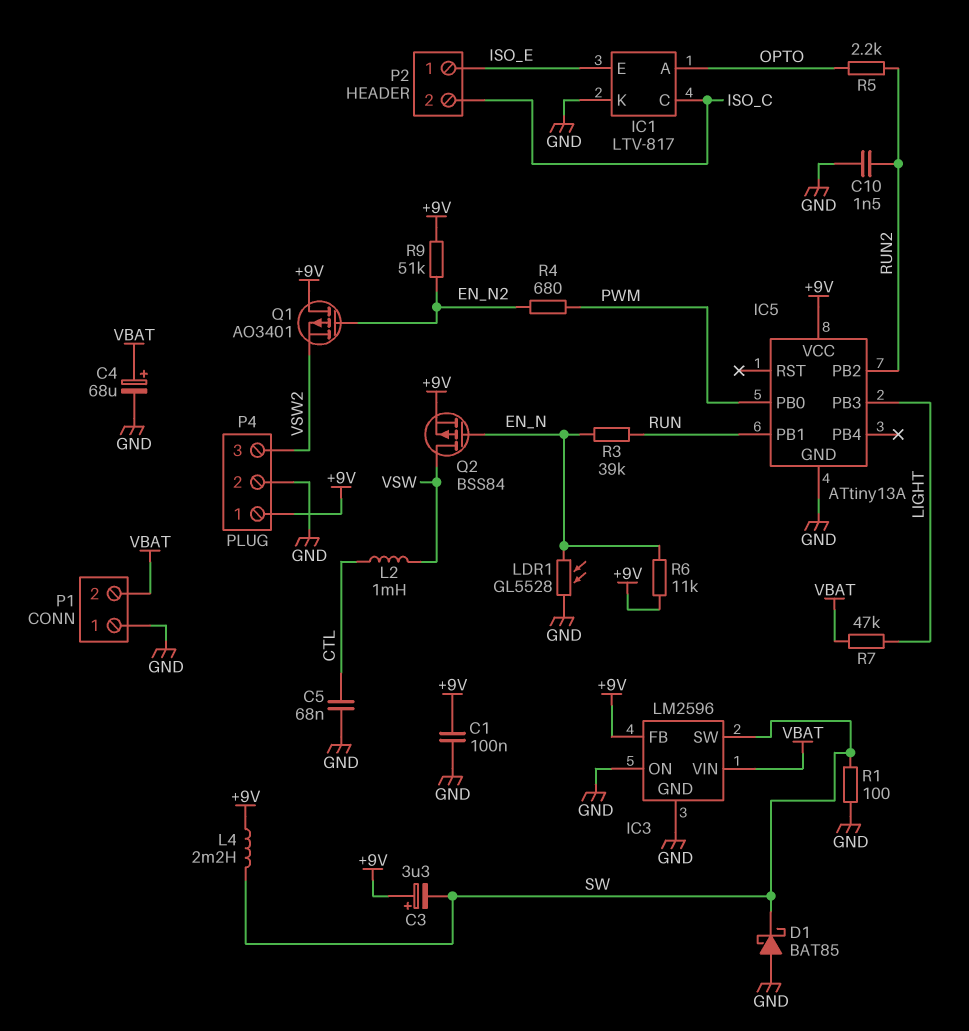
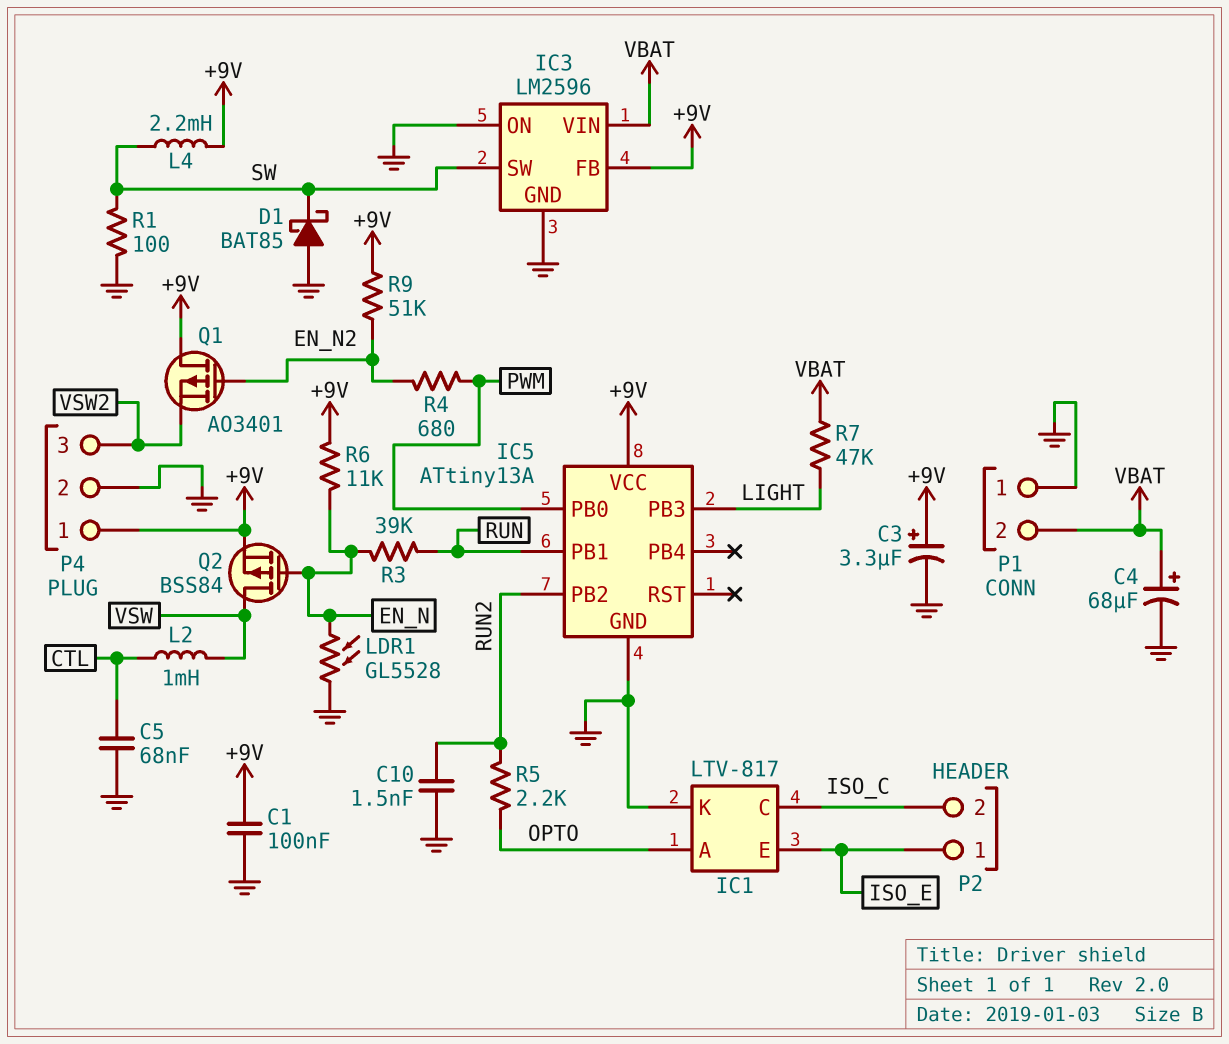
C3: 3.3uF (plus +9V, minus SW) -> 3.3uF (plus +9V, minus GND)

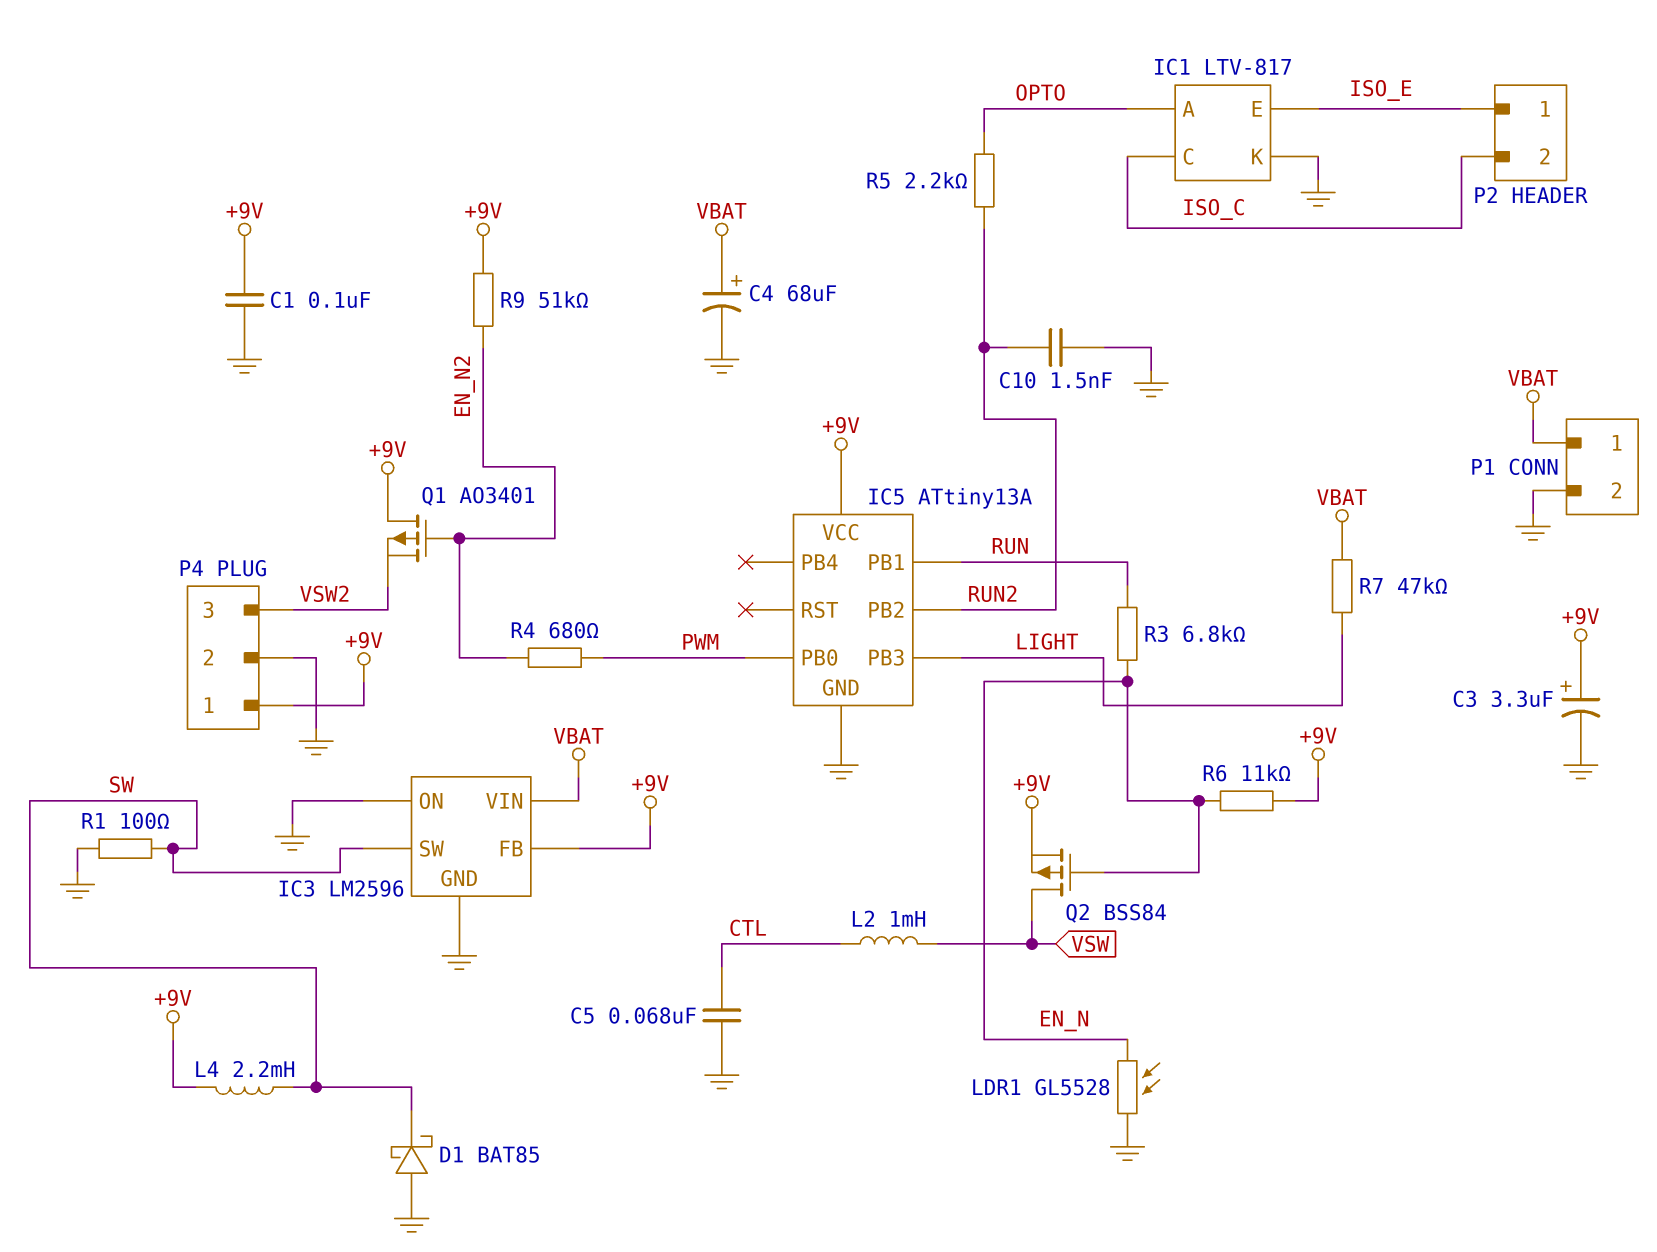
P1 pin 1: GND -> VBAT
P1 pin 2: VBAT -> GND
R3: 39k (EN_N, RUN) -> 6.8k (EN_N, RUN)

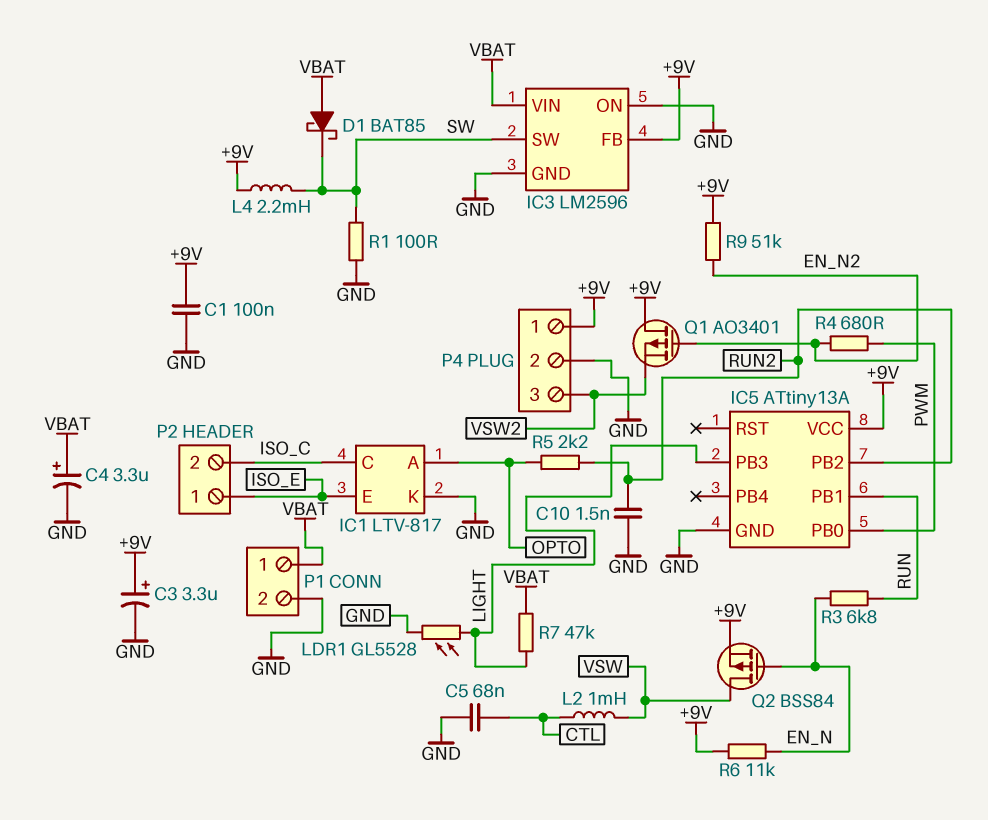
C4: 68uF (plus VBAT, minus GND) -> 3.3uF (plus VBAT, minus GND)
D1: schottky BAT85 (A GND, K SW) -> schottky BAT85 (A VBAT, K SW)
LDR1: GL5528 (EN_N, GND) -> GL5528 (GND, LIGHT)

